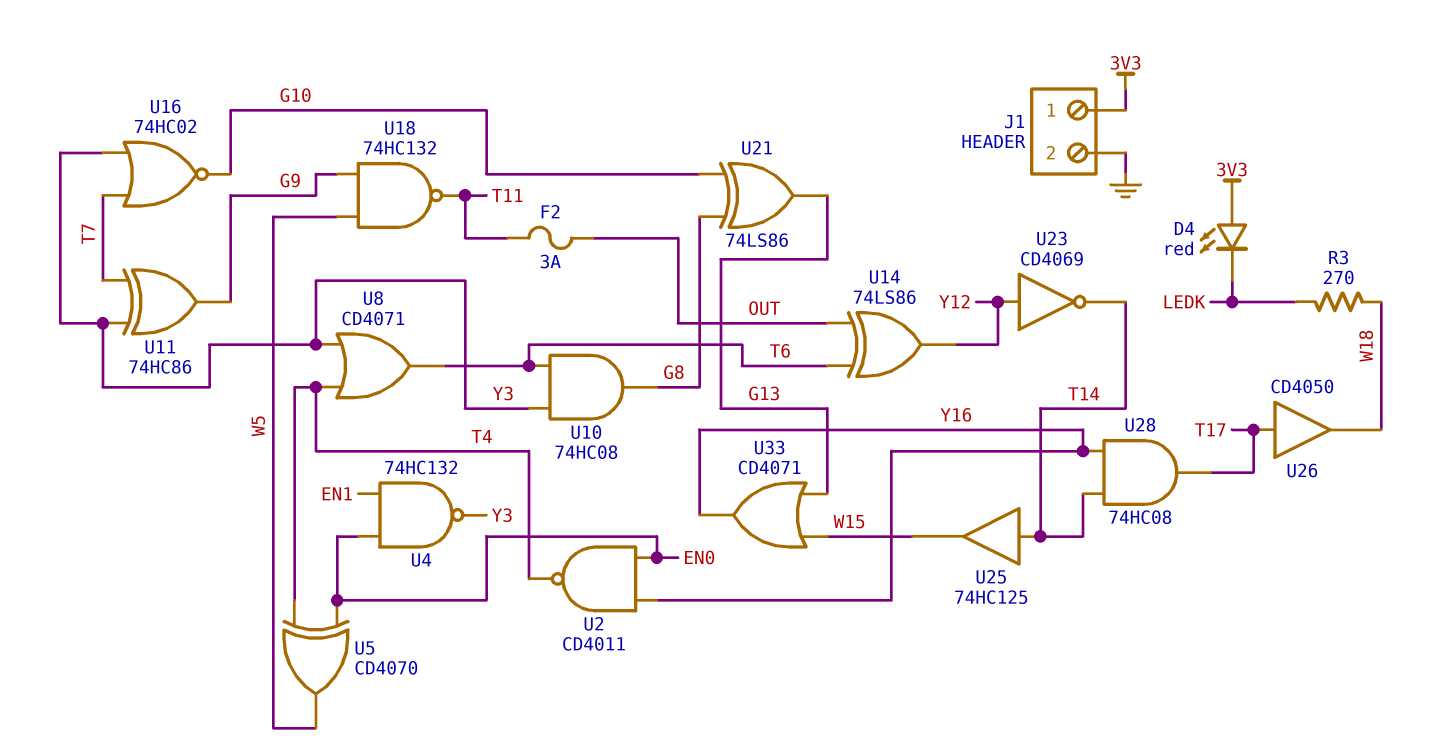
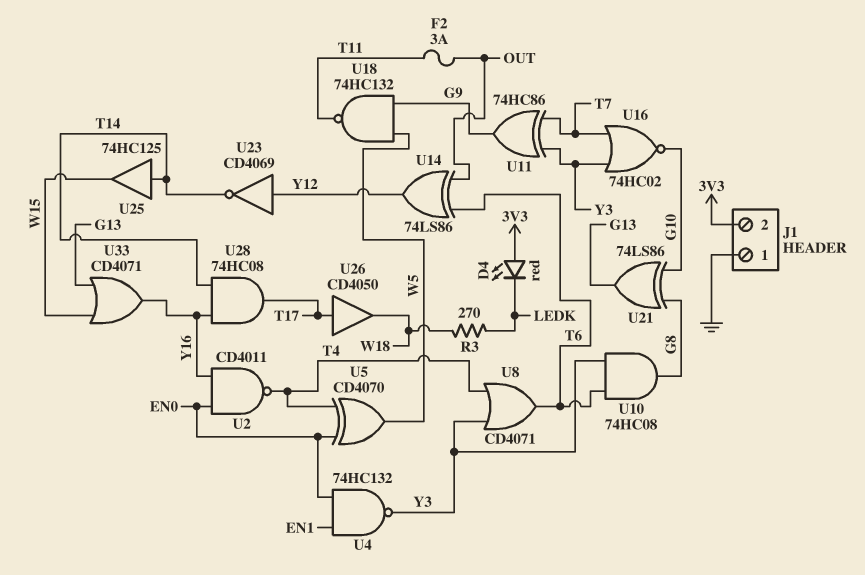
J1 pin 1: 3V3 -> GND
J1 pin 2: GND -> 3V3

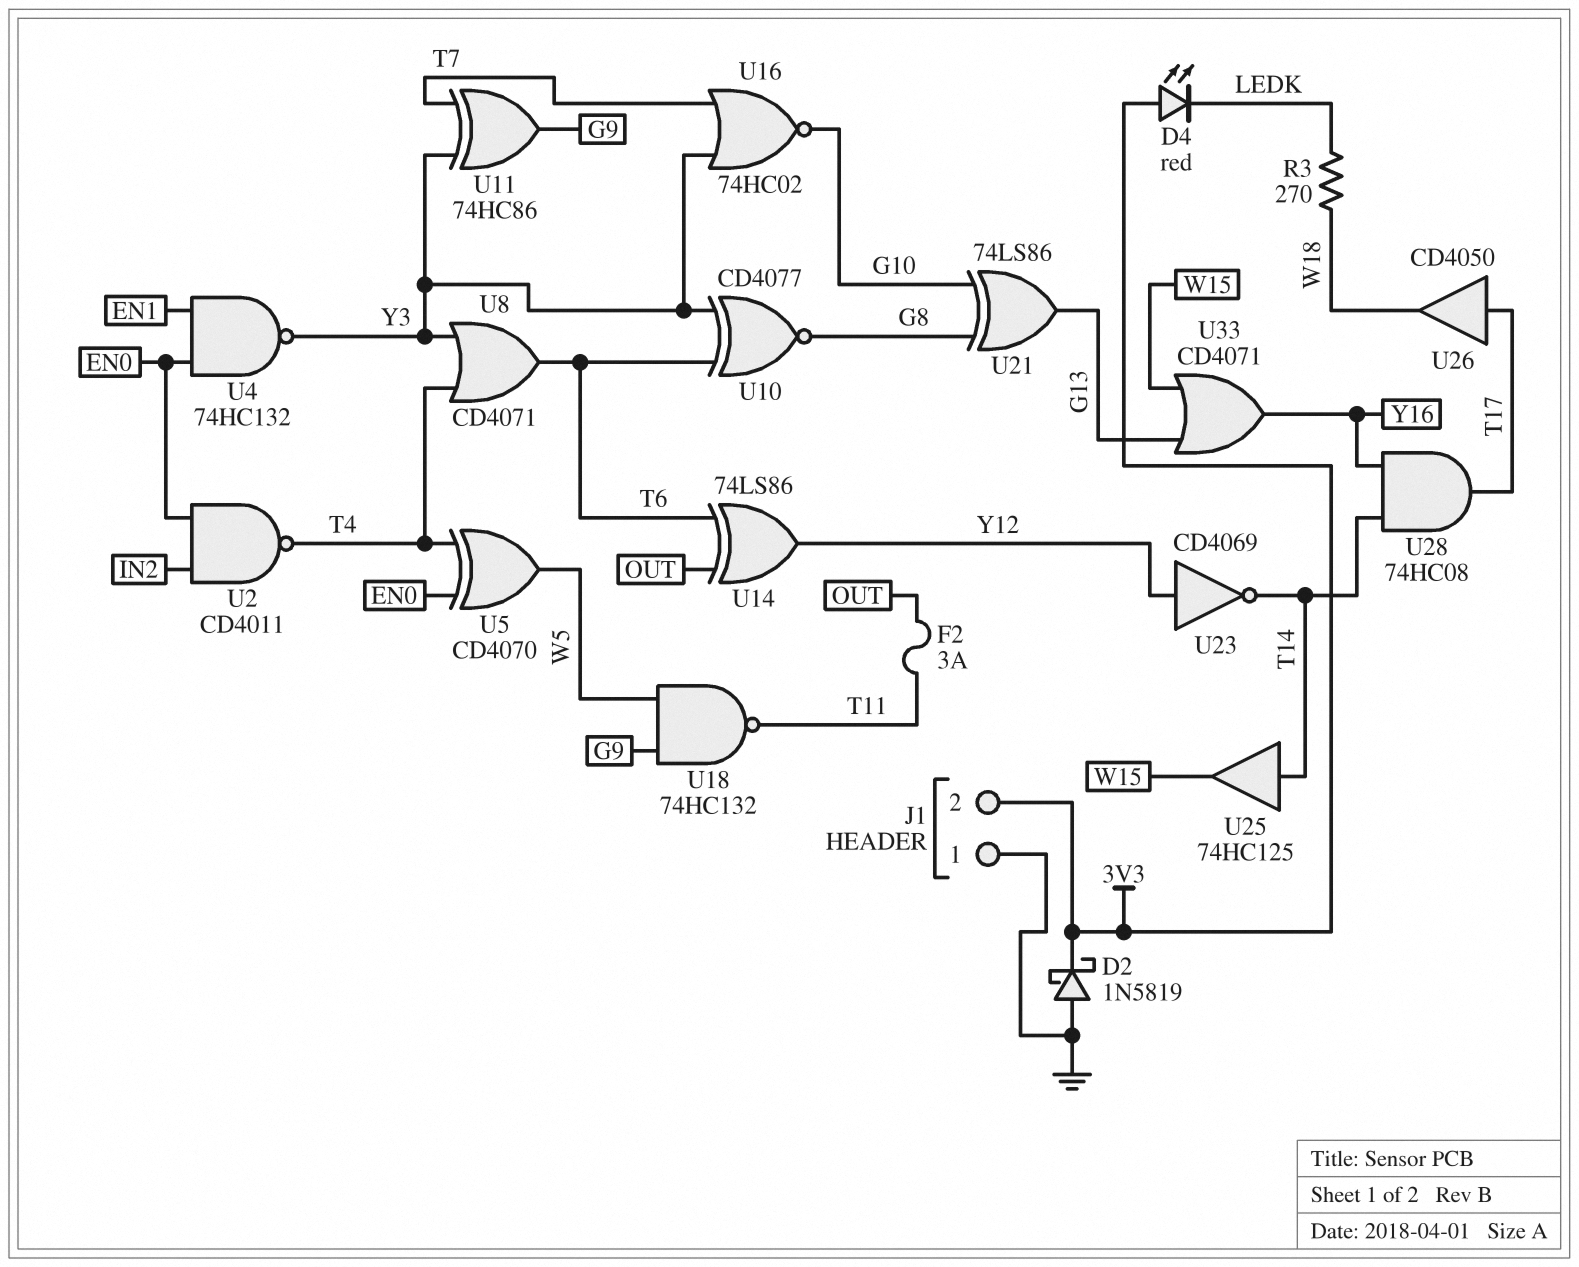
D2: none -> schottky 1N5819 (A GND, K 3V3)
U2: NAND CD4011 (in EN0, in Y16, out T4) -> NAND CD4011 (in EN0, in IN2, out T4)
U10: AND 74HC08 (in T6, in Y3, out G8) -> XNOR CD4077 (in T6, in Y3, out G8)

